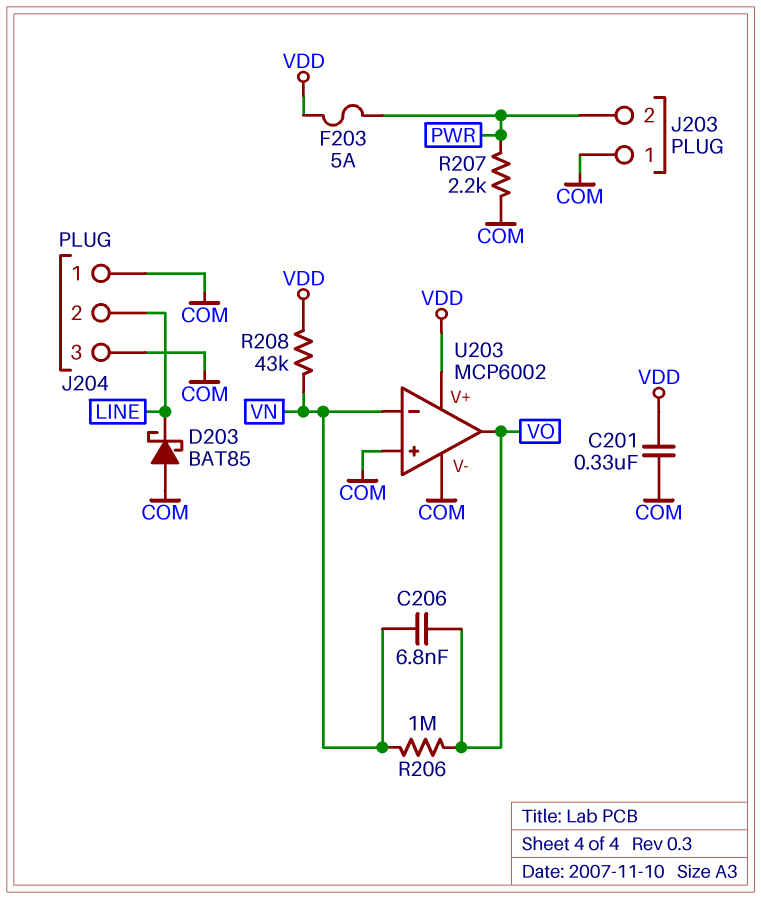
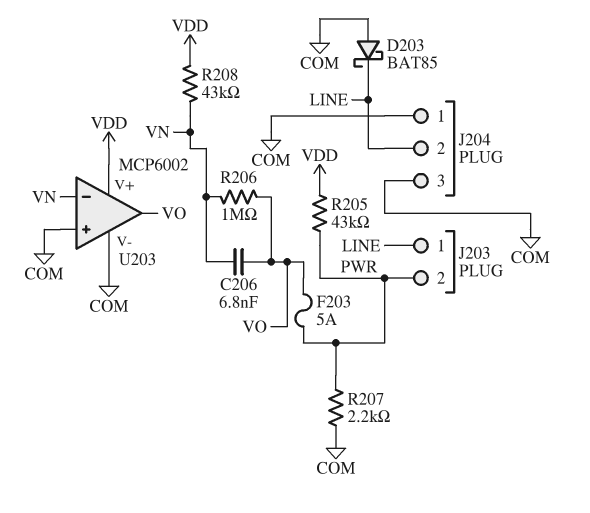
C201: 330nF (COM, VDD) -> none
F203: 5A (PWR, VDD) -> 5A (PWR, VO)
J203 pin 1: COM -> LINE
R205: none -> 43k (PWR, VDD)

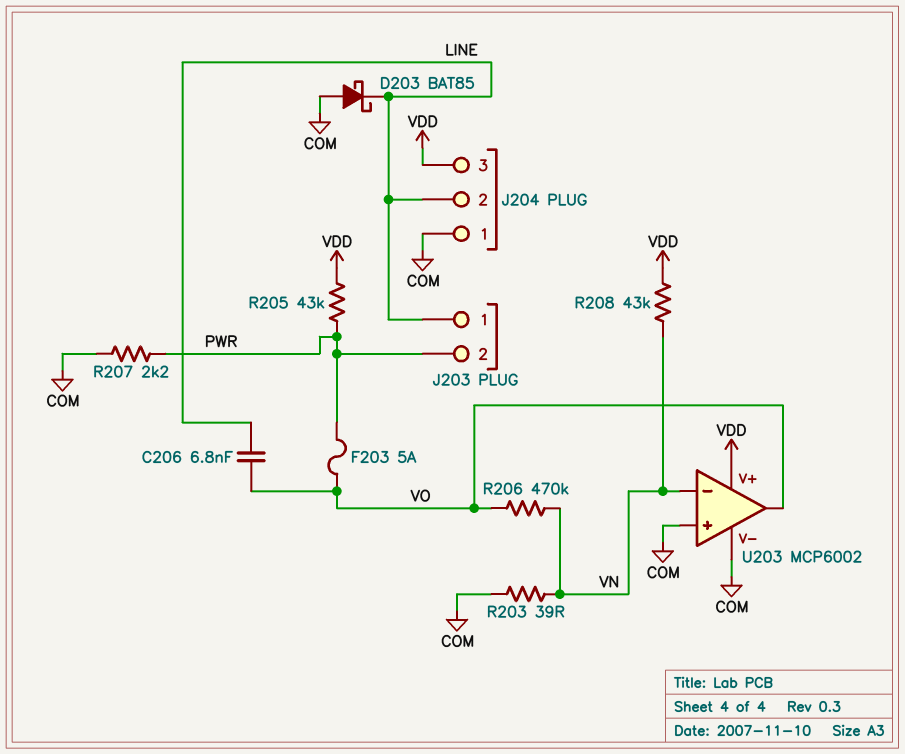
C206: 6.8nF (VN, VO) -> 6.8nF (LINE, VO)
J204 pin 3: COM -> VDD
R203: none -> 39 (COM, VN)
R206: 1M (VN, VO) -> 470k (VN, VO)

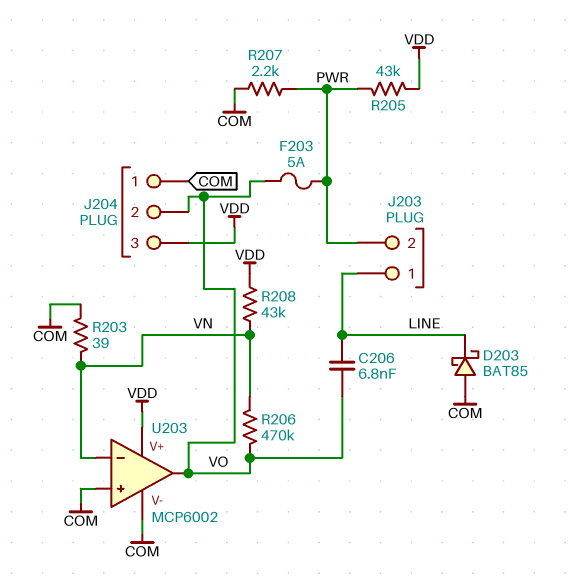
J204 pin 2: LINE -> VO

